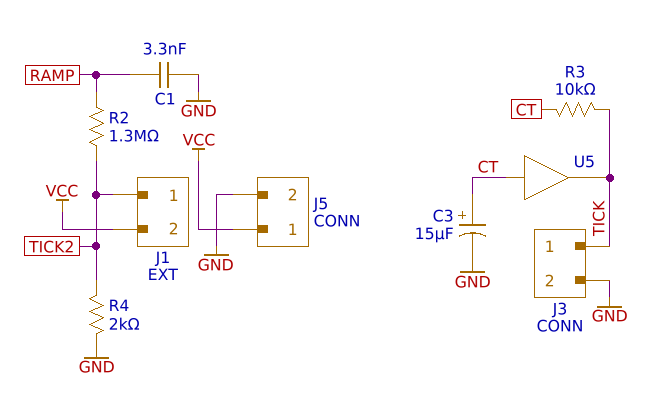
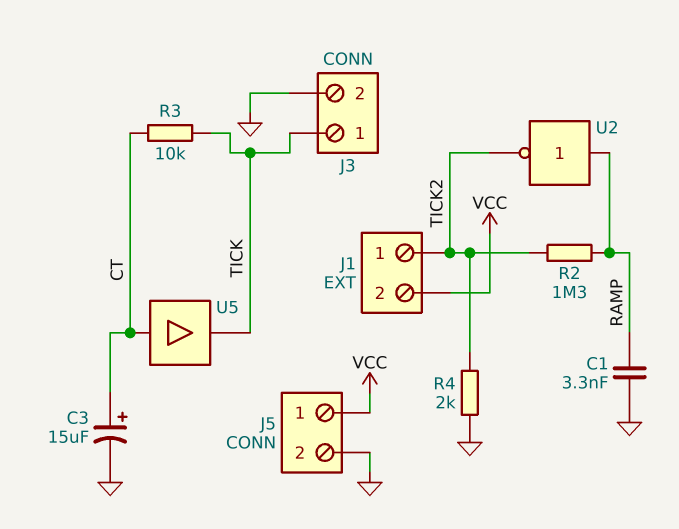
U2: none -> NOT (in RAMP, out TICK2)

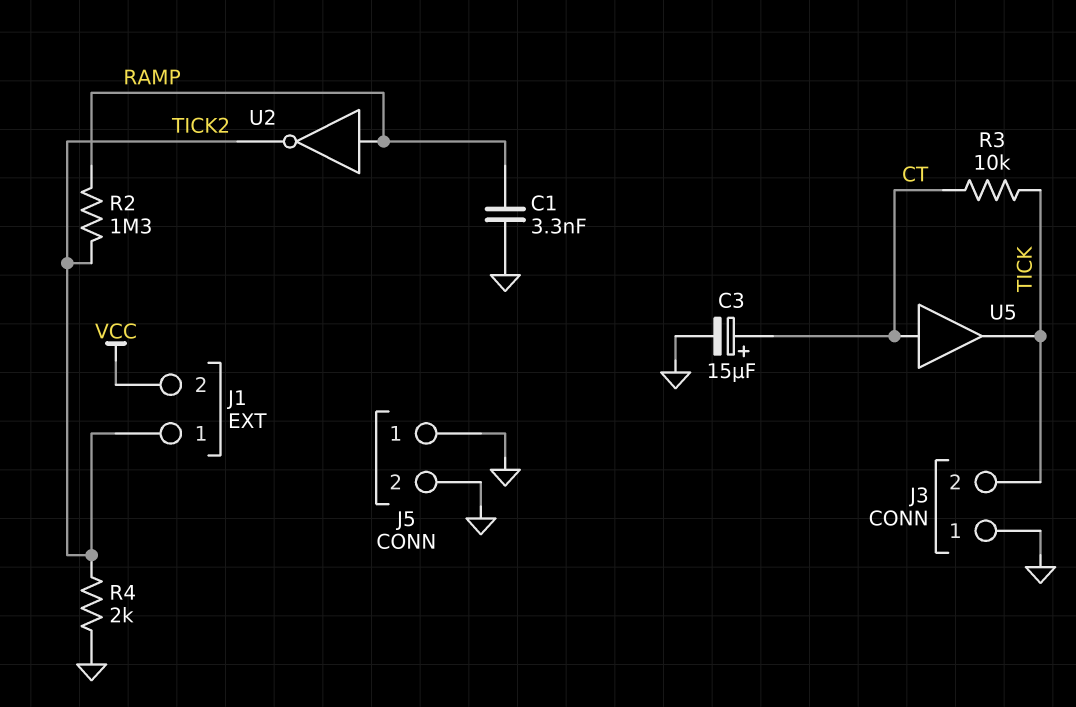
J3 pin 1: TICK -> GND
J3 pin 2: GND -> TICK
J5 pin 1: VCC -> GND

